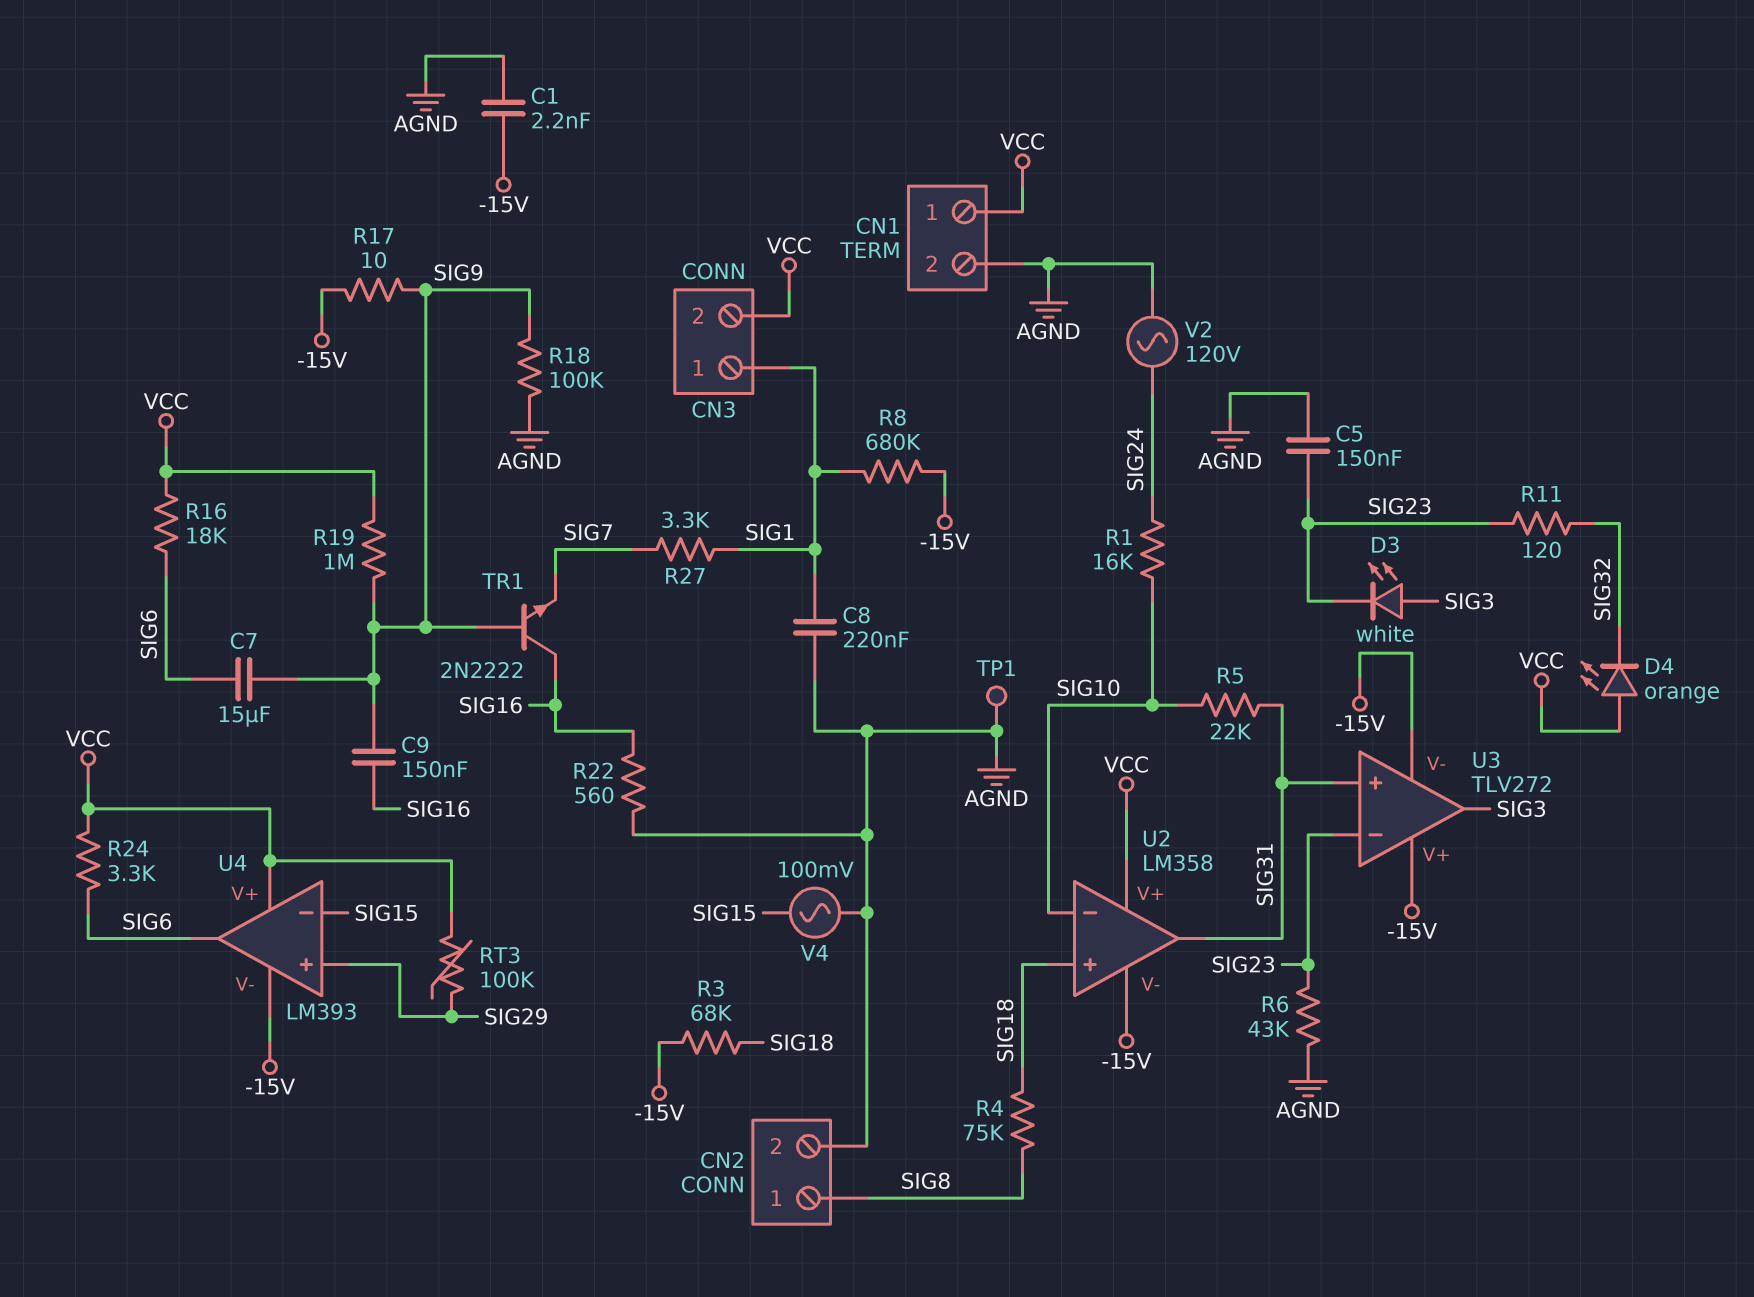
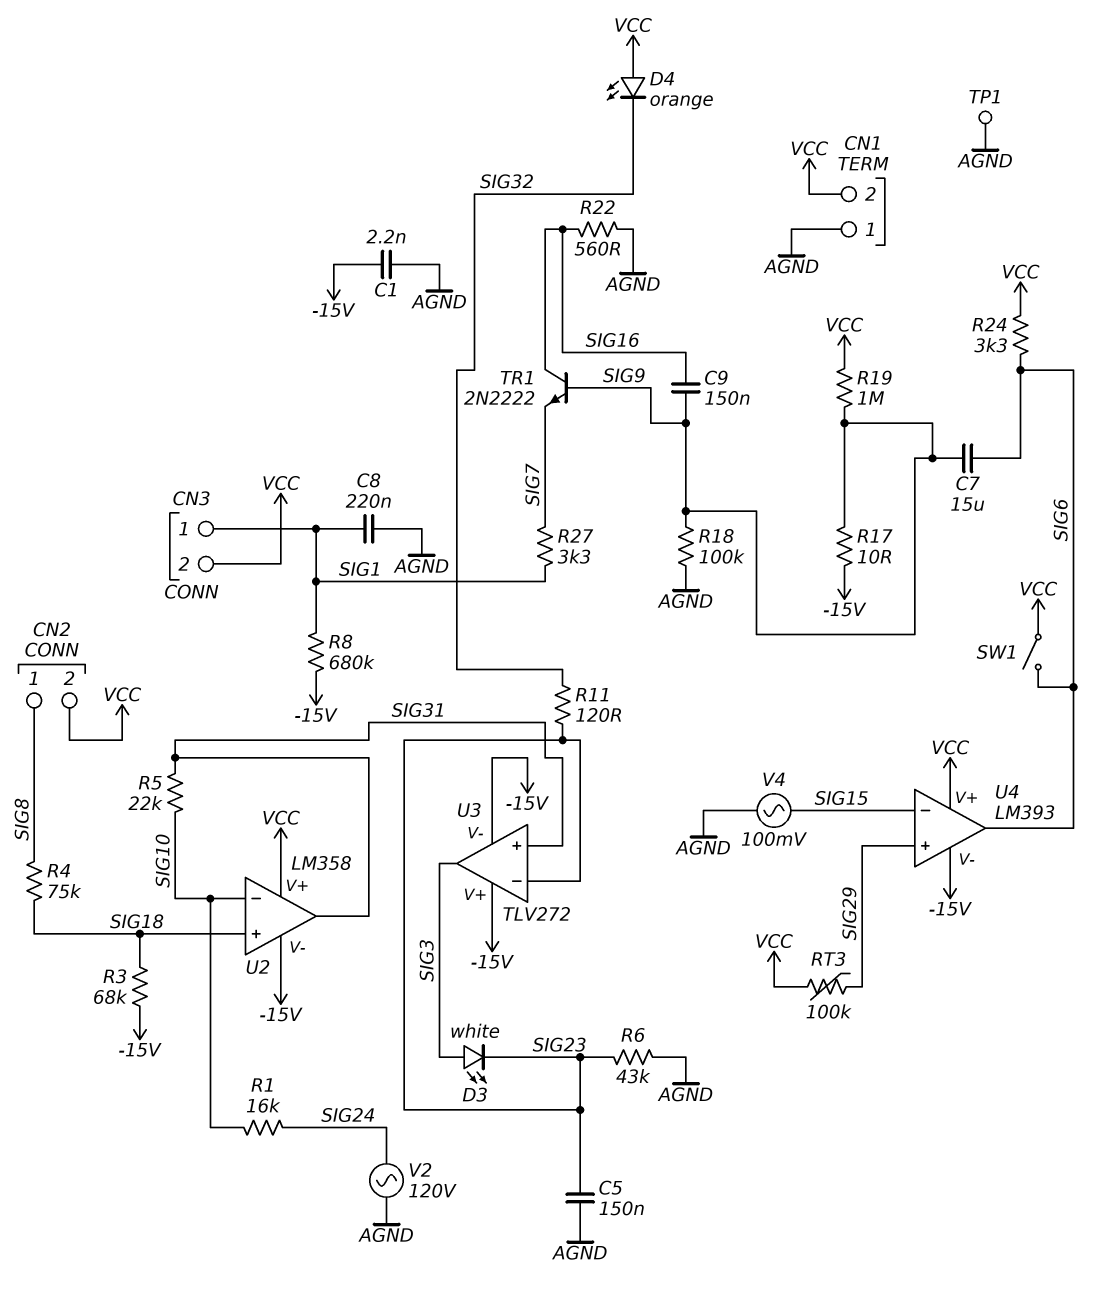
CN1 pin 1: VCC -> AGND
CN1 pin 2: AGND -> VCC
CN2 pin 2: AGND -> VCC
R16: 18k (SIG6, VCC) -> none
SW1: none -> switch (SIG6, VCC)

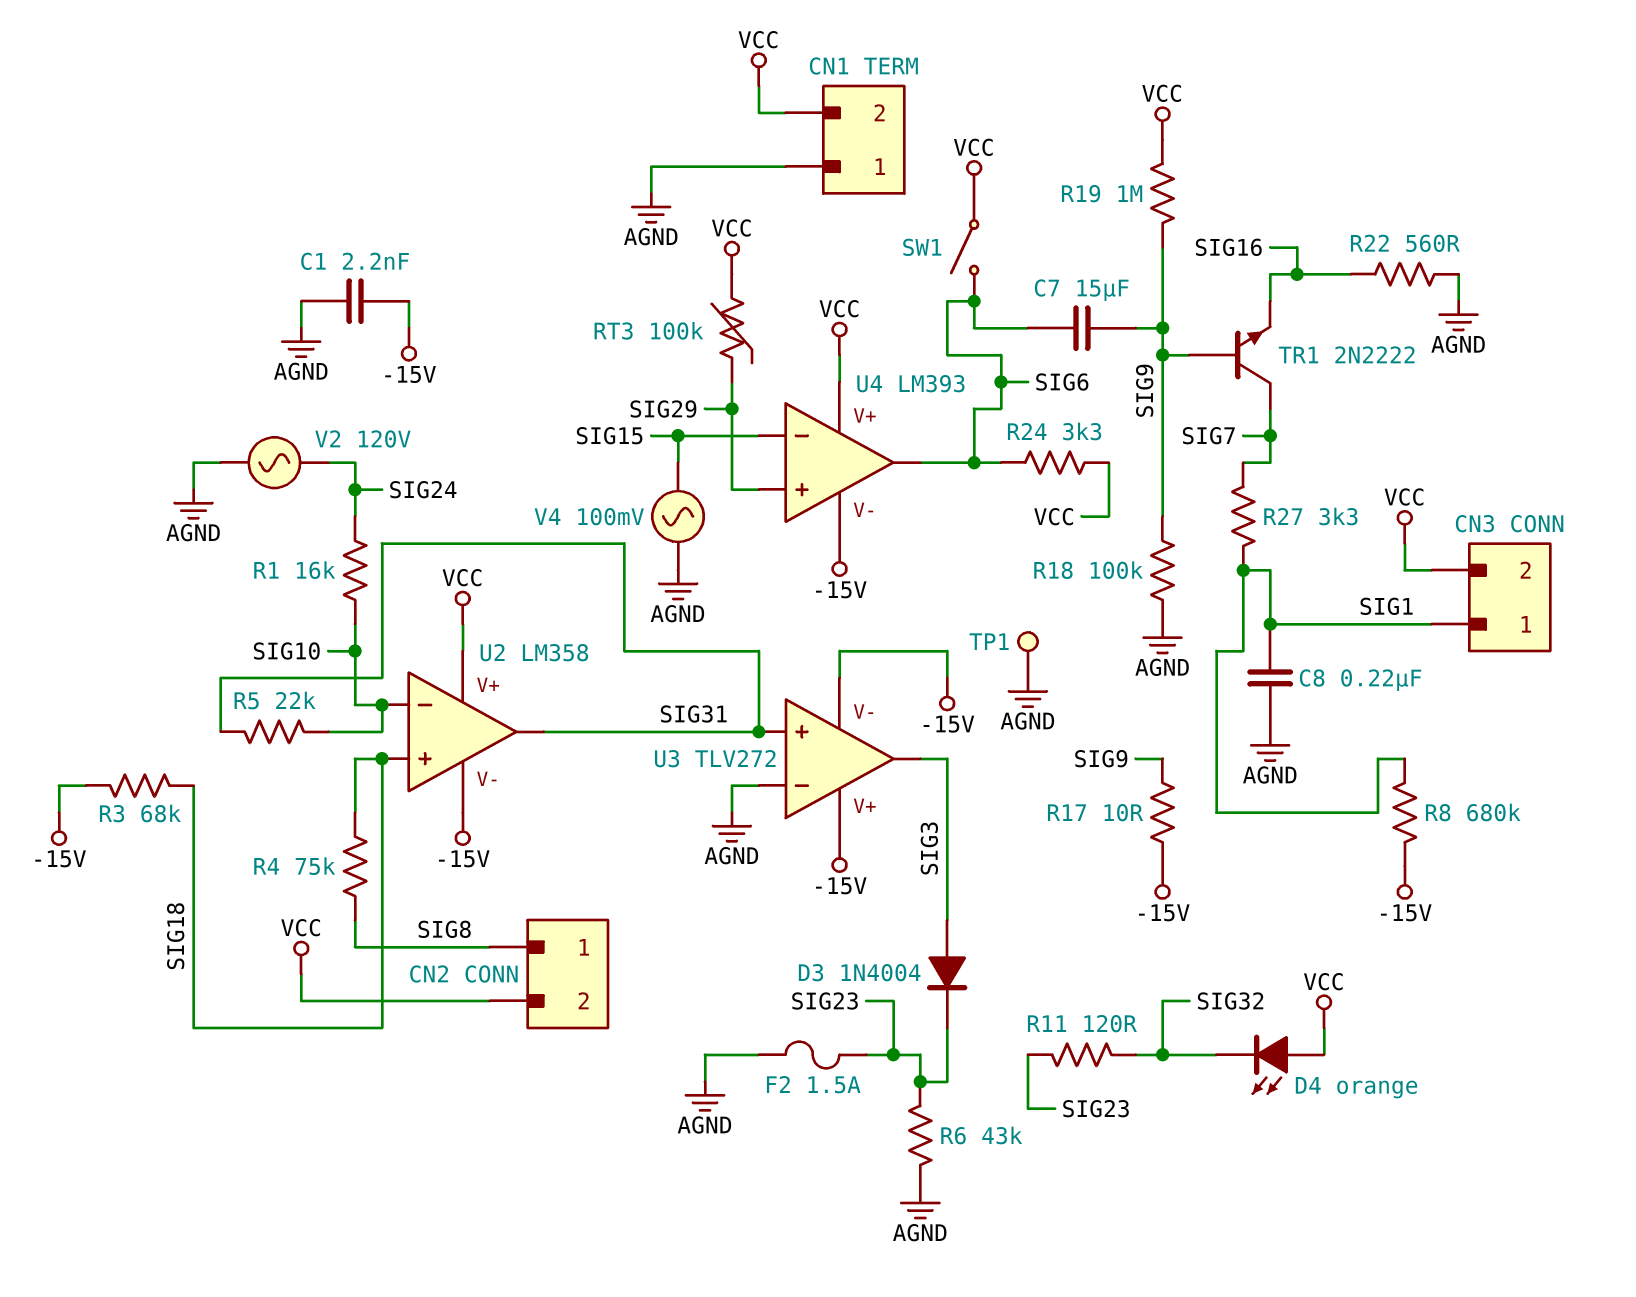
C5: 150nF (AGND, SIG23) -> none
C9: 150nF (SIG9, SIG16) -> none
D3: LED white (A SIG3, K SIG23) -> diode 1N4004 (A SIG3, K SIG23)
F2: none -> 1.5A (AGND, SIG23)
TR1: NPN 2N2222 (B SIG9, C SIG16, E SIG7) -> NPN 2N2222 (B SIG9, C SIG7, E SIG16)
U3 pin in-: SIG23 -> AGND

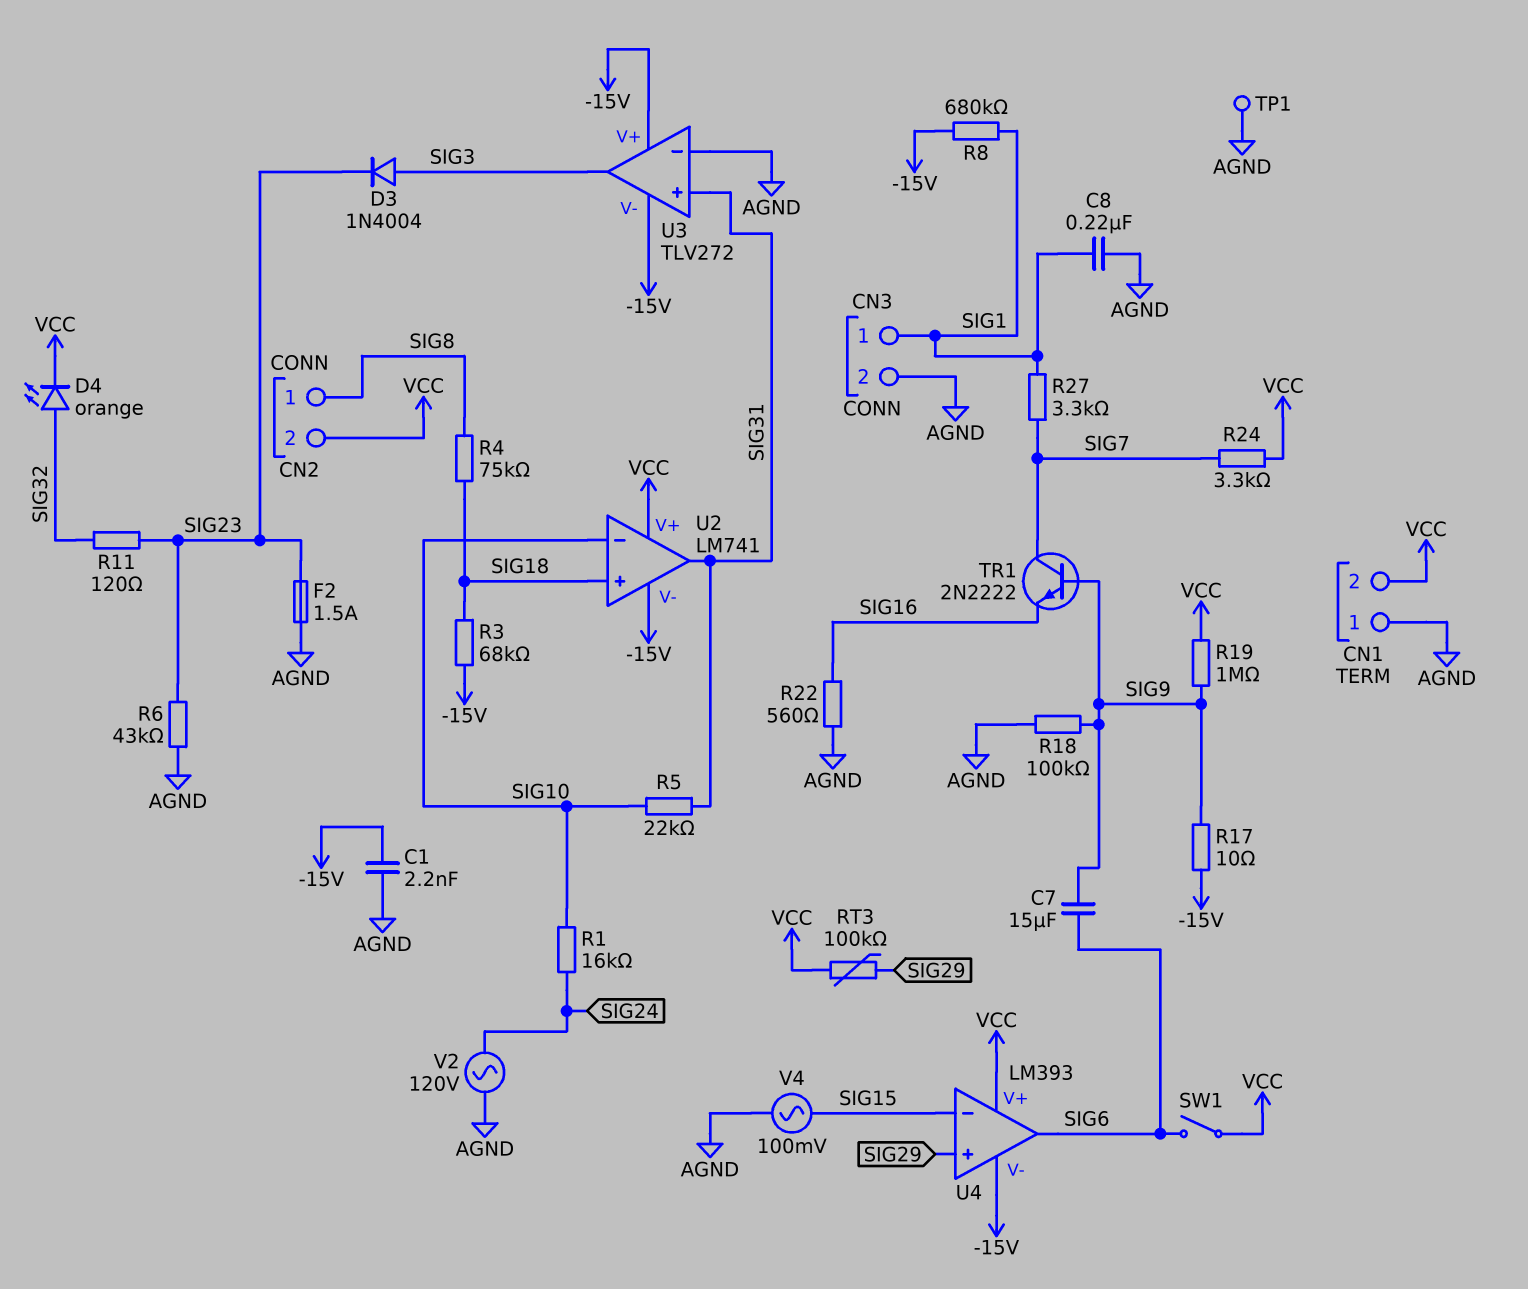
CN3 pin 2: VCC -> AGND
D4: LED orange (A VCC, K SIG32) -> LED orange (A SIG32, K VCC)
R24: 3.3k (SIG6, VCC) -> 3.3k (SIG7, VCC)
U2: LM358 -> LM741

